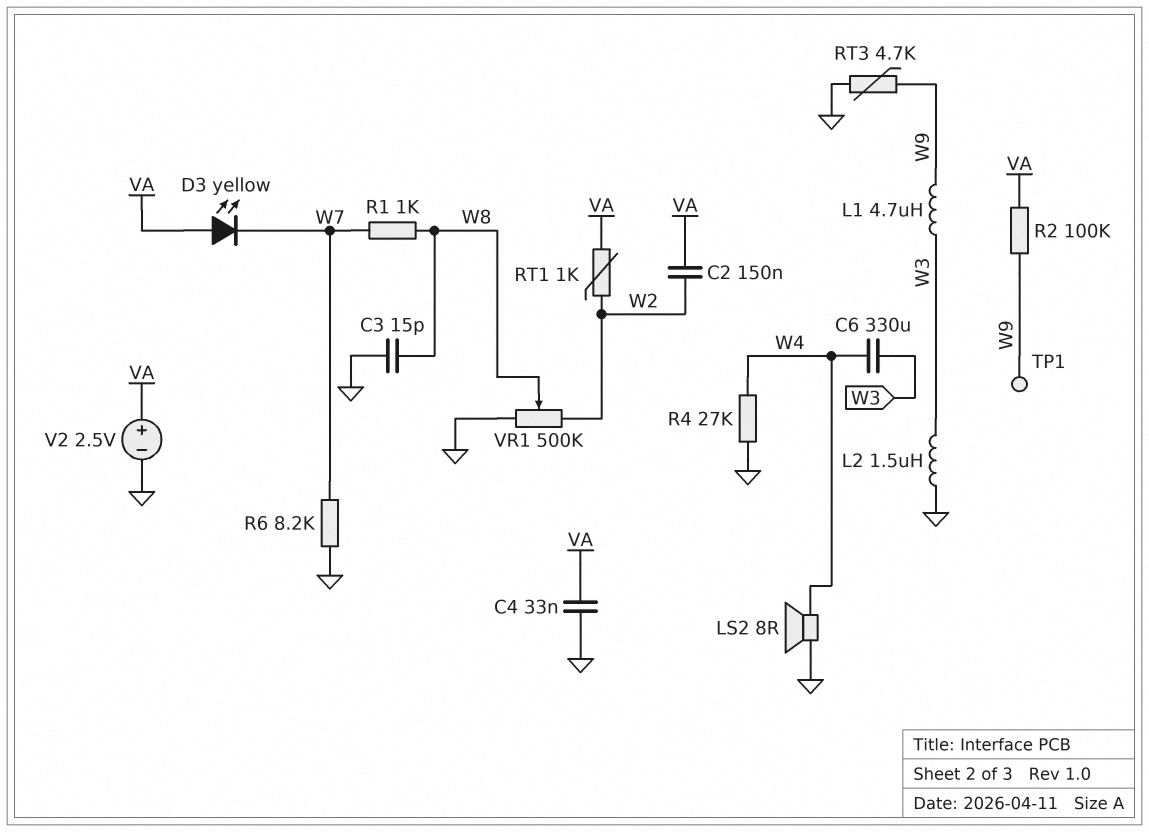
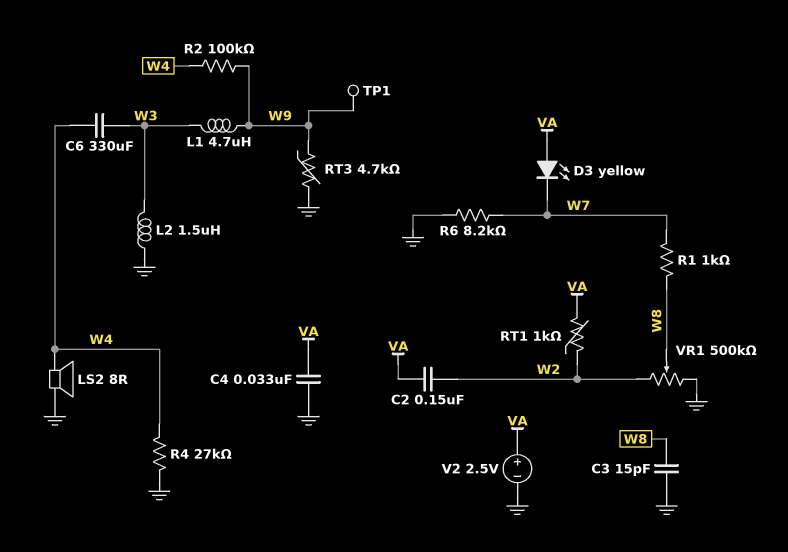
R2: 100k (VA, W9) -> 100k (W4, W9)

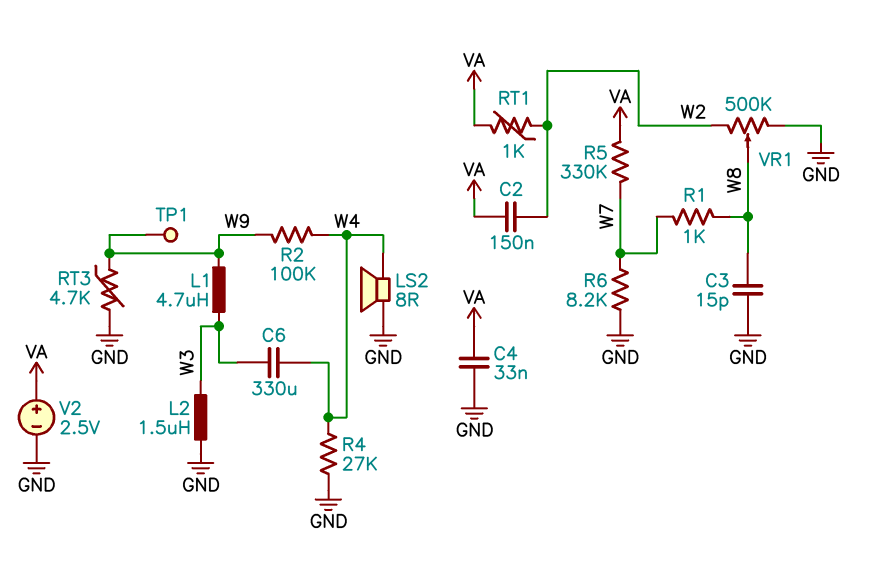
D3: LED yellow (A VA, K W7) -> none
R5: none -> 330k (VA, W7)

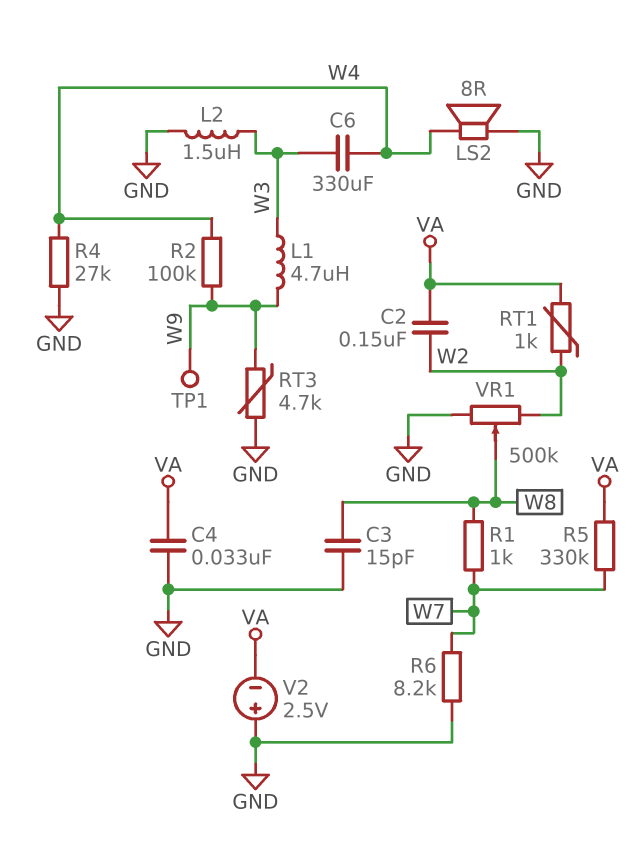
V2: 2.5V (plus VA, minus GND) -> 2.5V (plus GND, minus VA)

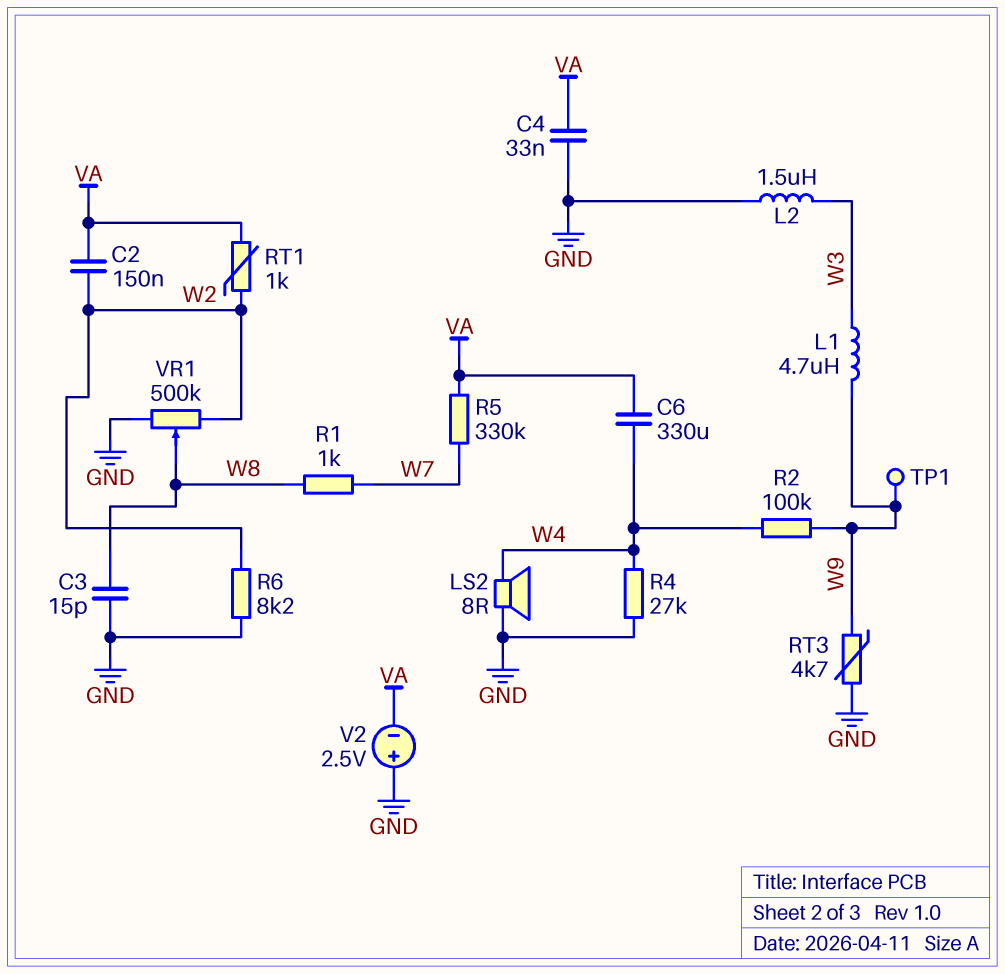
C6: 330uF (W3, W4) -> 330uF (VA, W4)
R6: 8.2k (GND, W7) -> 8.2k (GND, W2)

